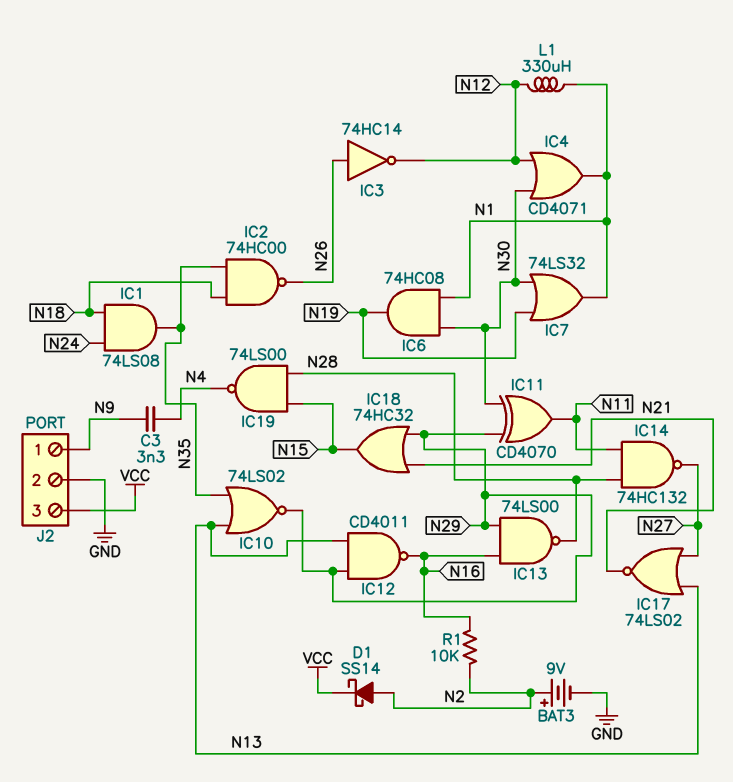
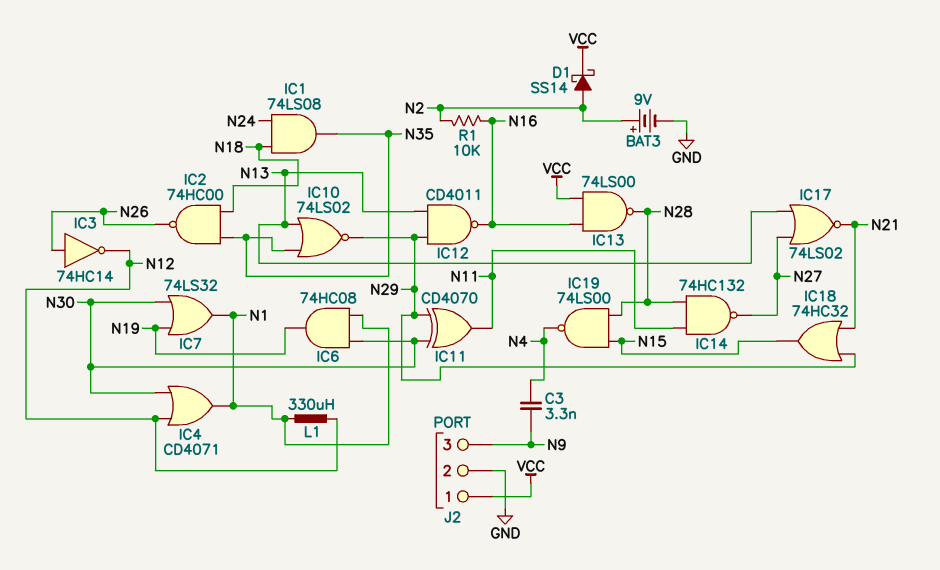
IC13: NAND 74LS00 (in N16, in N29, out N28) -> NAND 74LS00 (in N16, in VCC, out N28)
J2 pin 1: N9 -> VCC
J2 pin 3: VCC -> N9

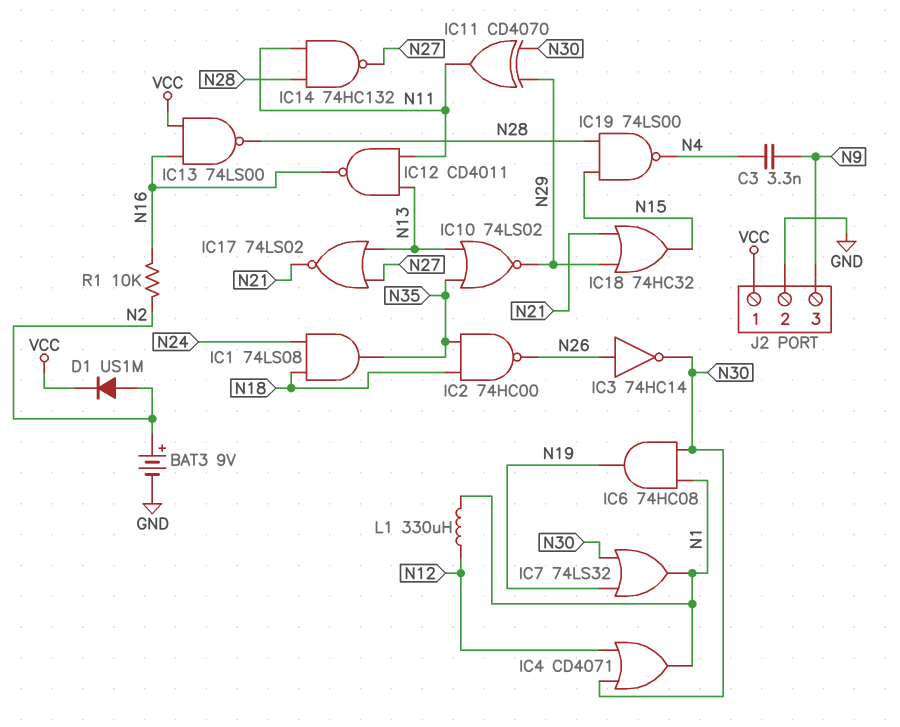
D1: schottky SS14 (A N2, K VCC) -> diode US1M (A N2, K VCC)
IC3: NOT 74HC14 (in N26, out N12) -> NOT 74HC14 (in N26, out N30)
IC12: NAND CD4011 (in N13, in N29, out N16) -> NAND CD4011 (in N11, in N13, out N16)

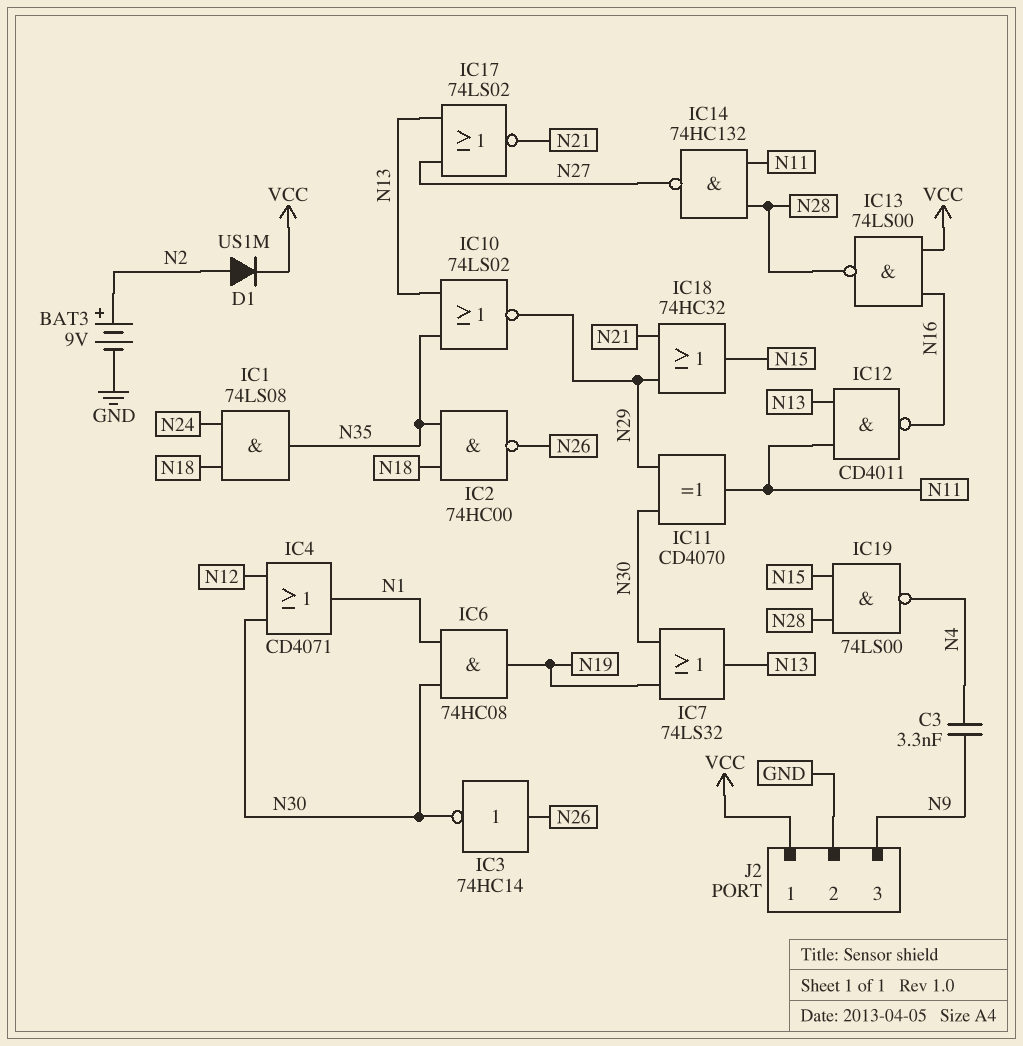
IC7: OR 74LS32 (in N19, in N30, out N1) -> OR 74LS32 (in N19, in N30, out N13)
L1: 330uH (N1, N12) -> none
R1: 10k (N2, N16) -> none

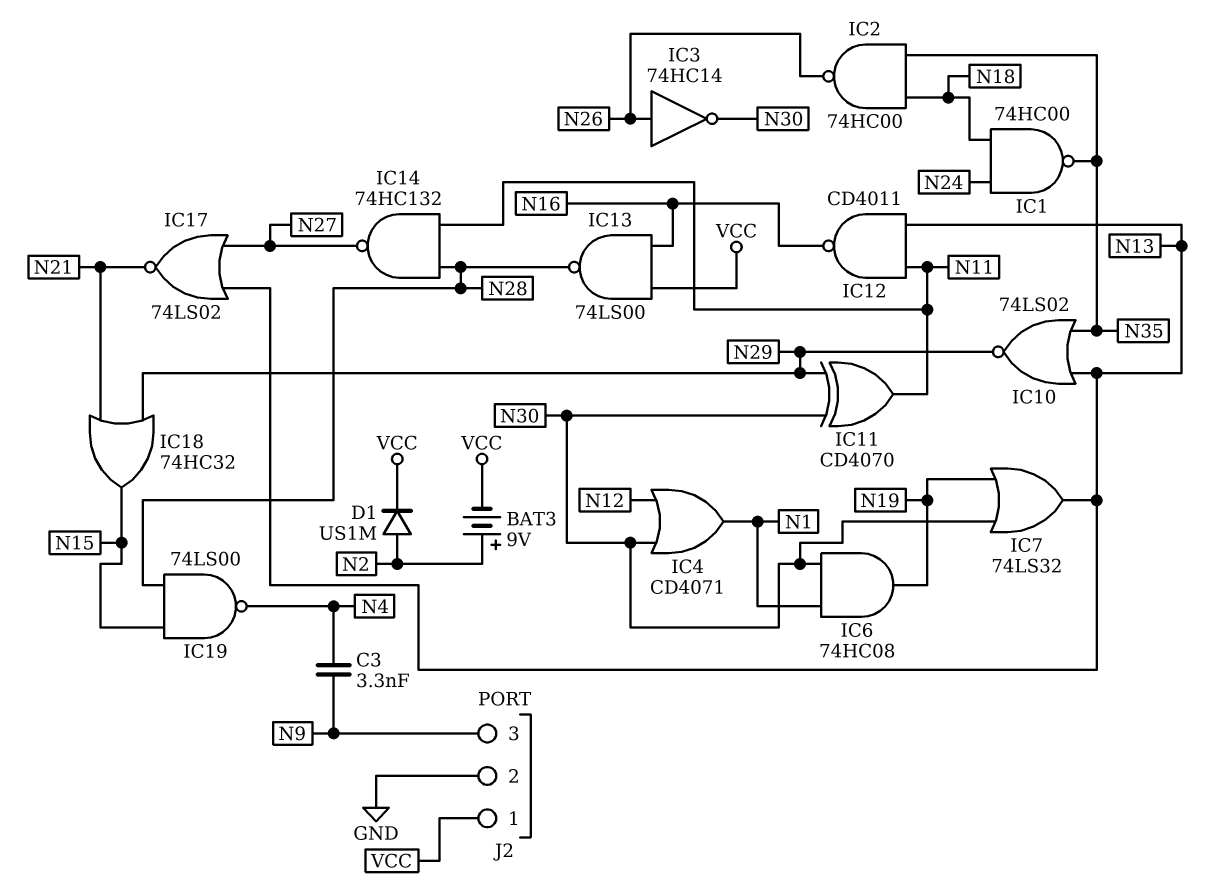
BAT3: 9V (plus N2, minus GND) -> 9V (plus N2, minus VCC)
IC1: AND 74LS08 (in N18, in N24, out N35) -> NAND 74HC00 (in N18, in N24, out N35)

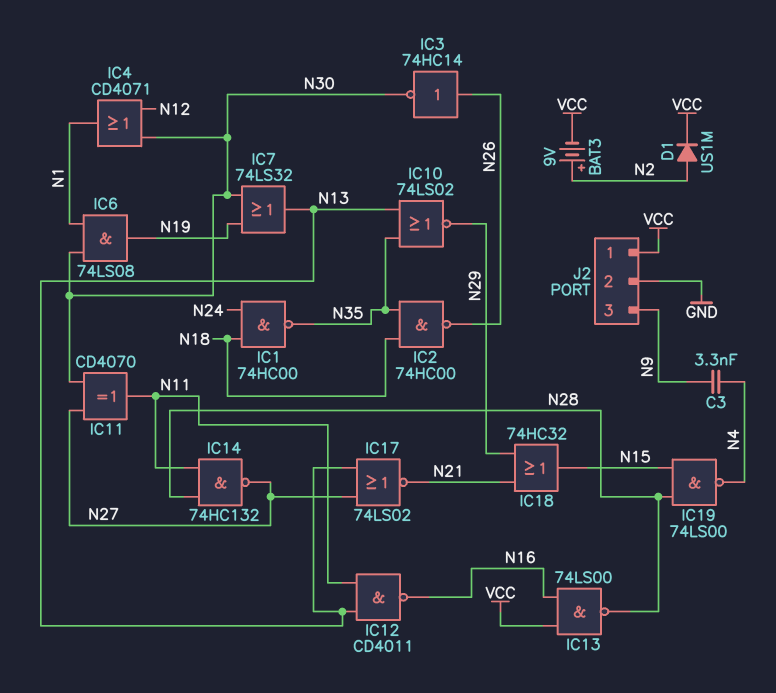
IC6: AND 74HC08 (in N1, in N30, out N19) -> AND 74LS08 (in N1, in N30, out N19)
IC11: XOR CD4070 (in N29, in N30, out N11) -> XOR CD4070 (in N27, in N30, out N11)

